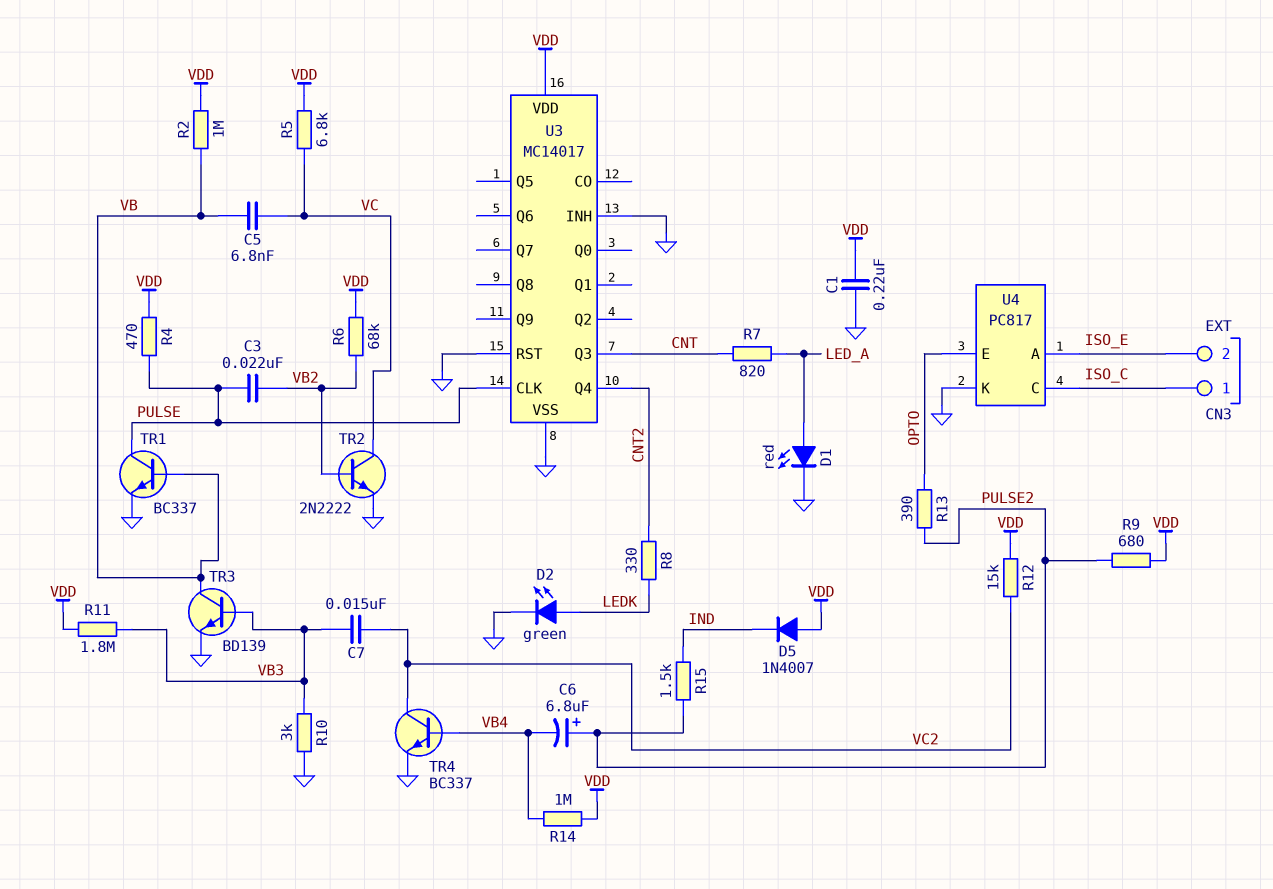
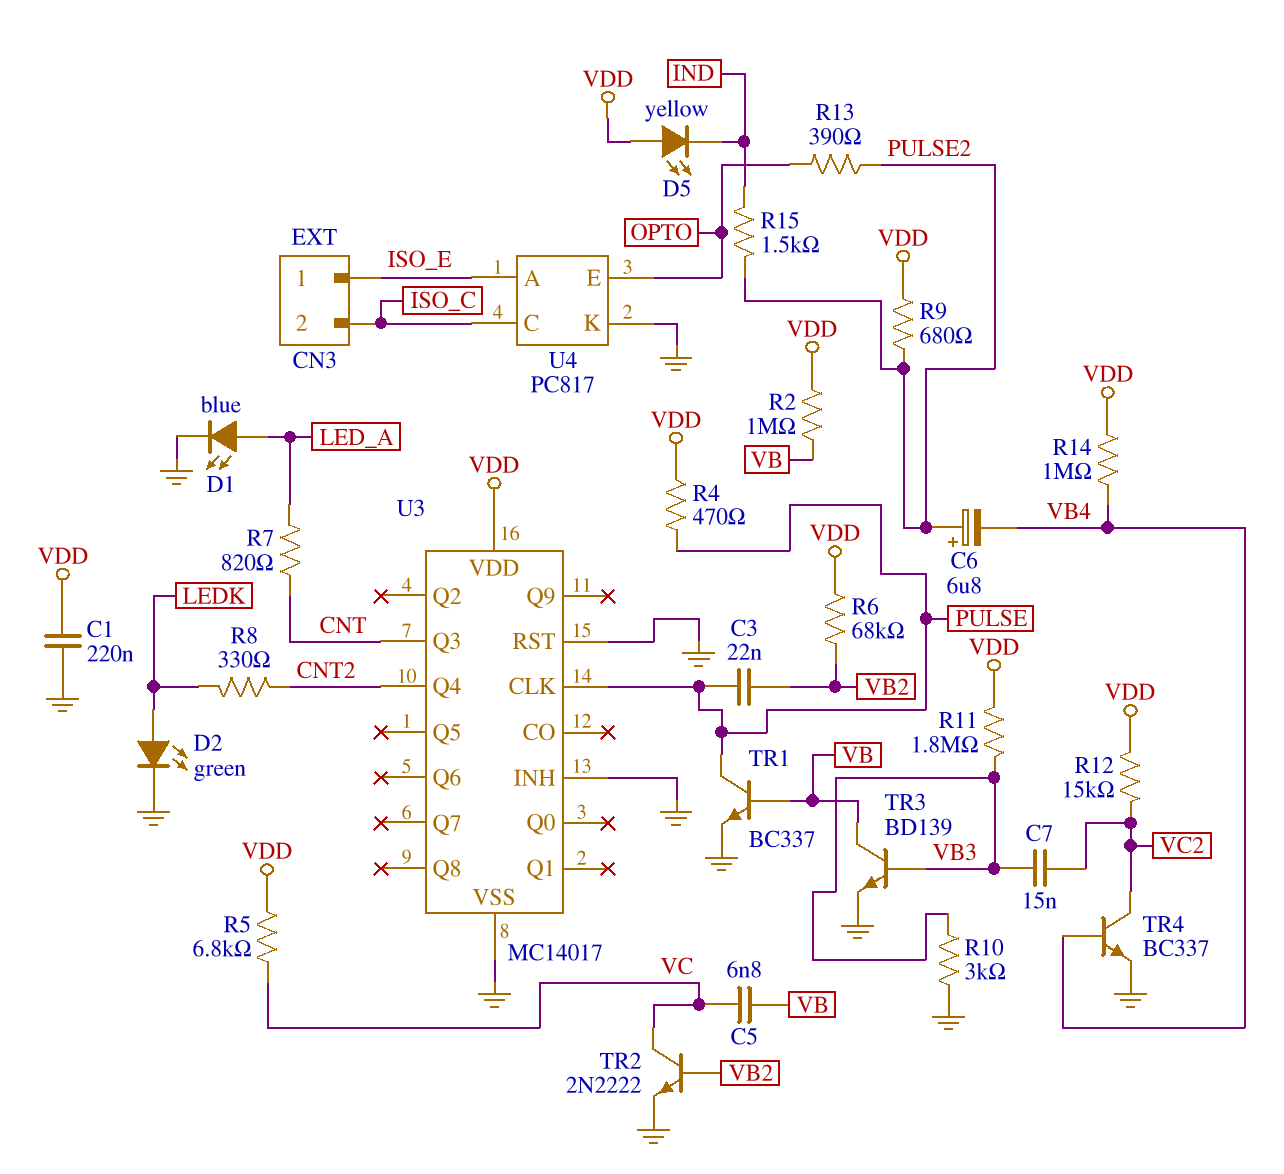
CN3 pin 1: ISO_C -> ISO_E
CN3 pin 2: ISO_E -> ISO_C
D1: LED red (A LED_A, K GND) -> LED blue (A LED_A, K GND)
D5: diode 1N4007 (A VDD, K IND) -> LED yellow (A VDD, K IND)

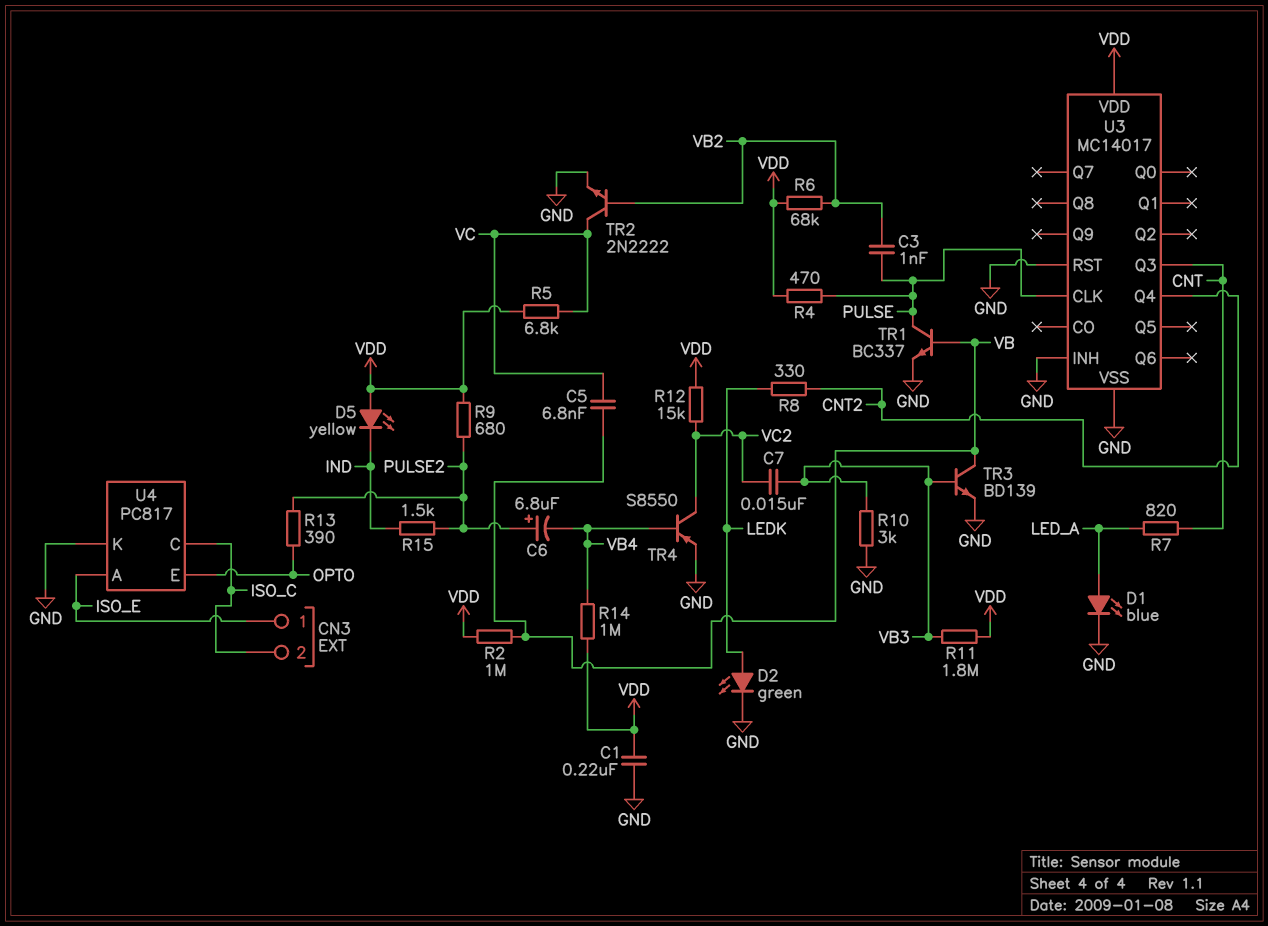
C3: 22nF (PULSE, VB2) -> 1nF (PULSE, VB2)
TR4: NPN BC337 (B VB4, C VC2, E GND) -> PNP S8550 (B VB4, C VC2, E GND)

